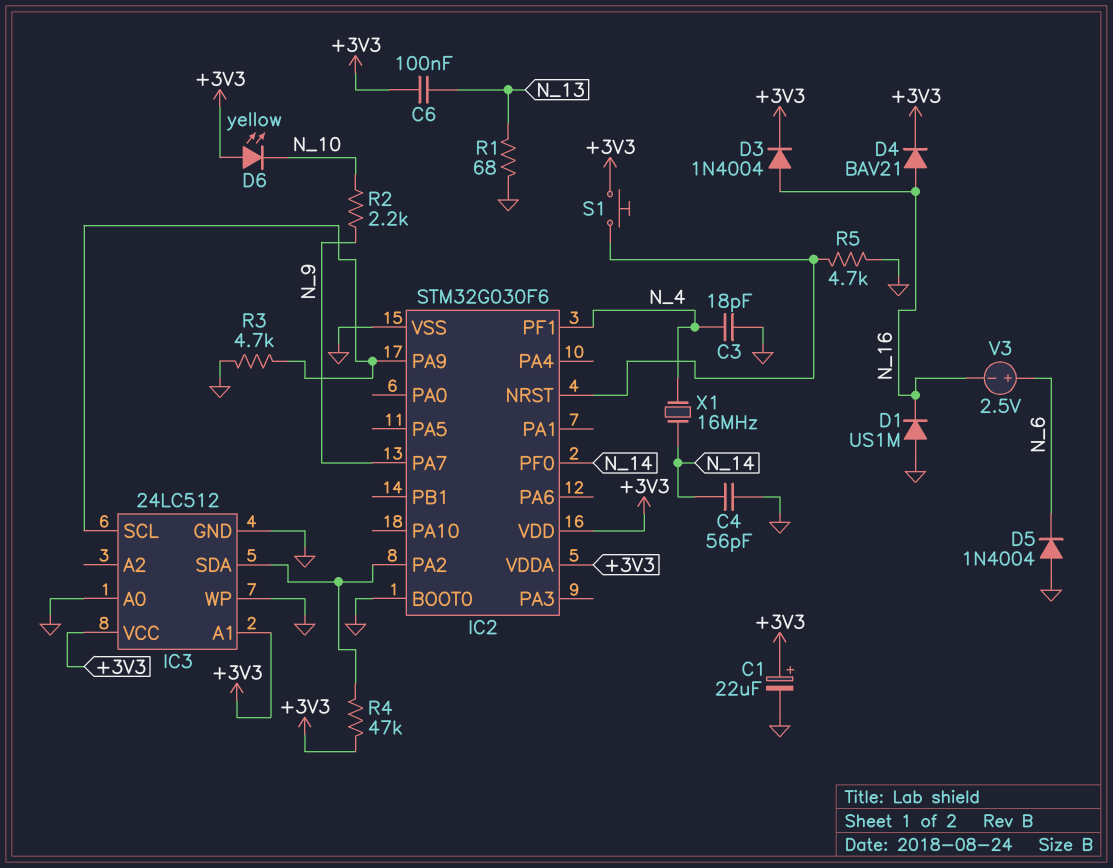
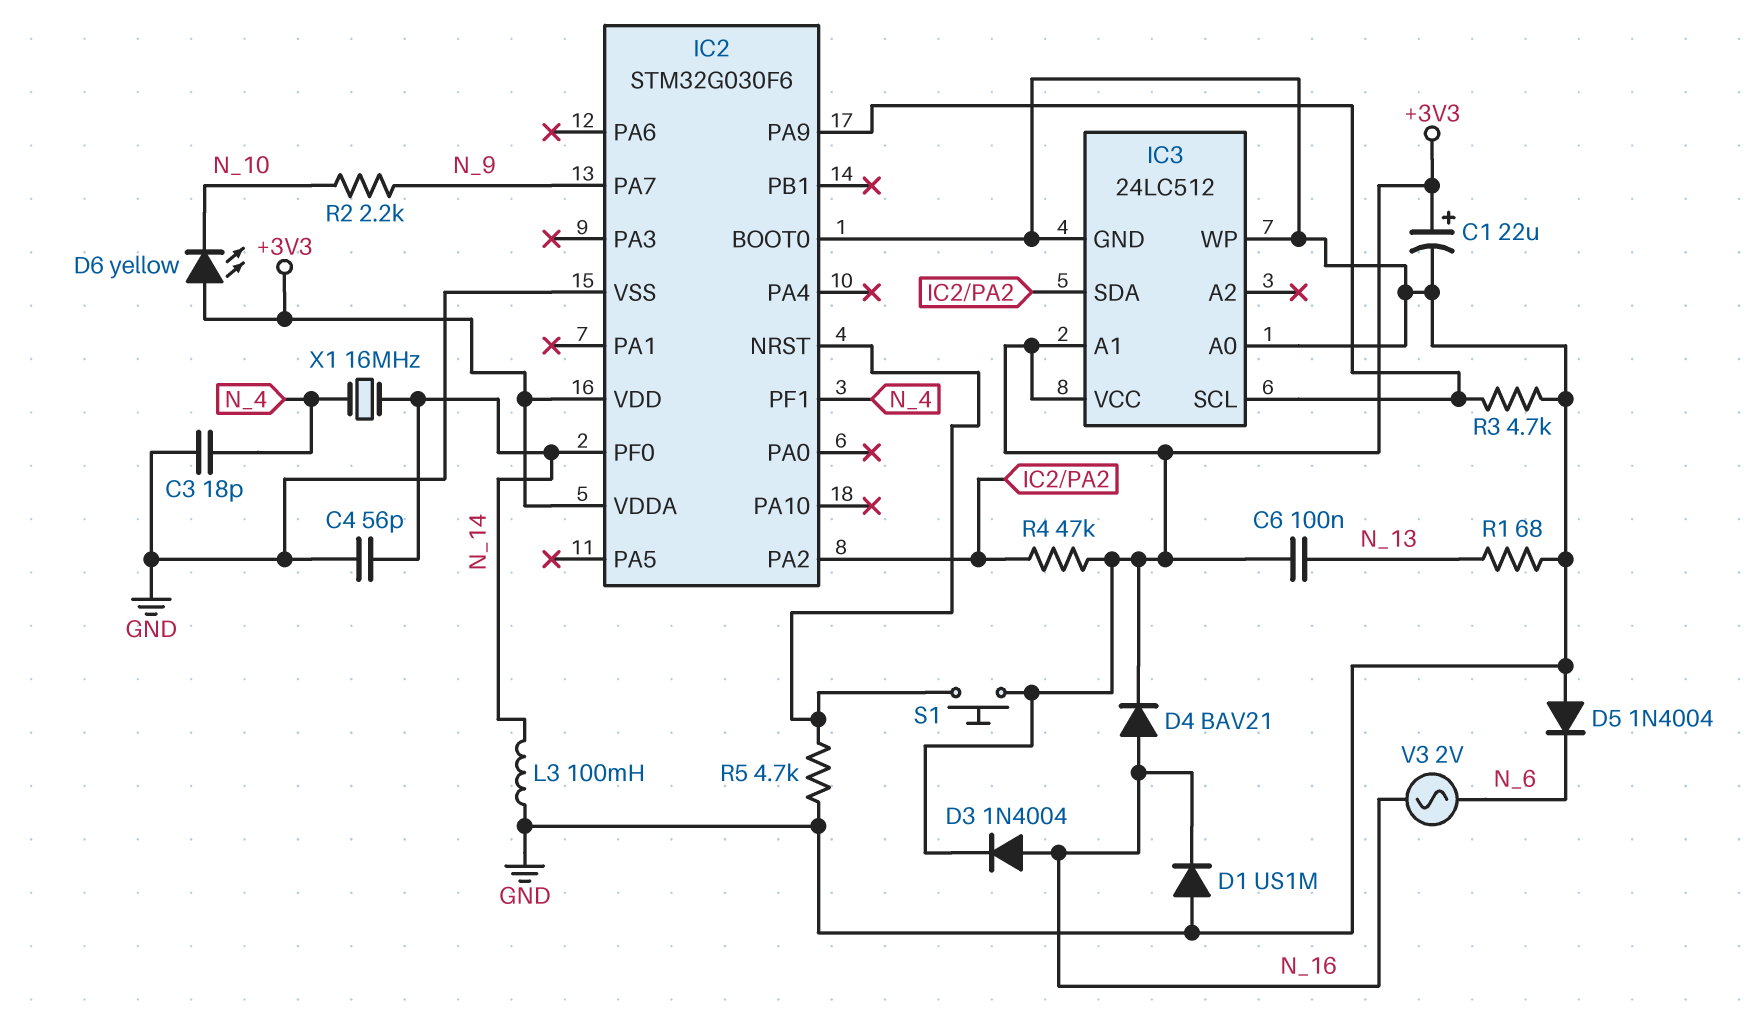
L3: none -> 100mH (GND, N_14)
V3: 2.5V (plus N_6, minus N_16) -> AC 2V (N_6, N_16)

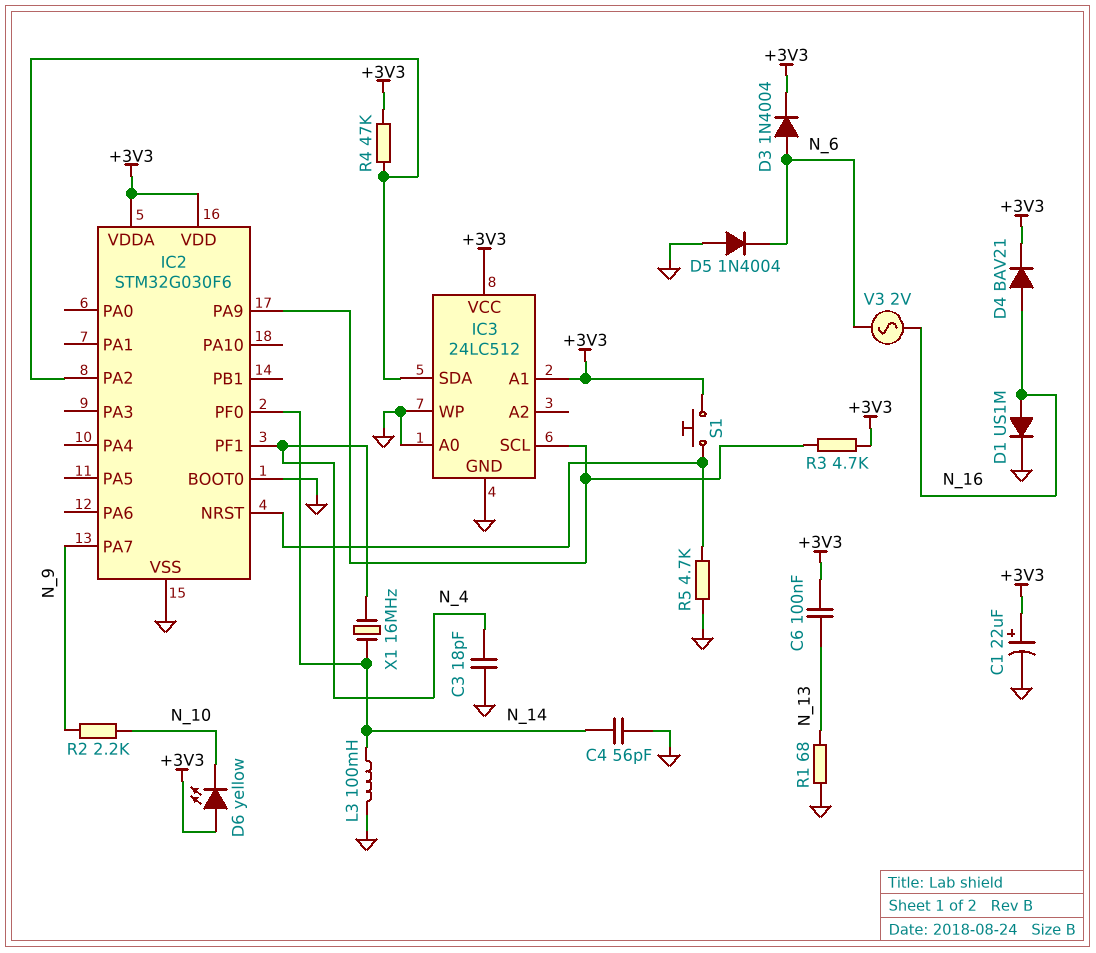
D1: diode US1M (A GND, K N_16) -> diode US1M (A N_16, K GND)
D3: diode 1N4004 (A N_16, K +3V3) -> diode 1N4004 (A N_6, K +3V3)
R3: 4.7k (GND, IC2/PA9) -> 4.7k (+3V3, IC2/PA9)

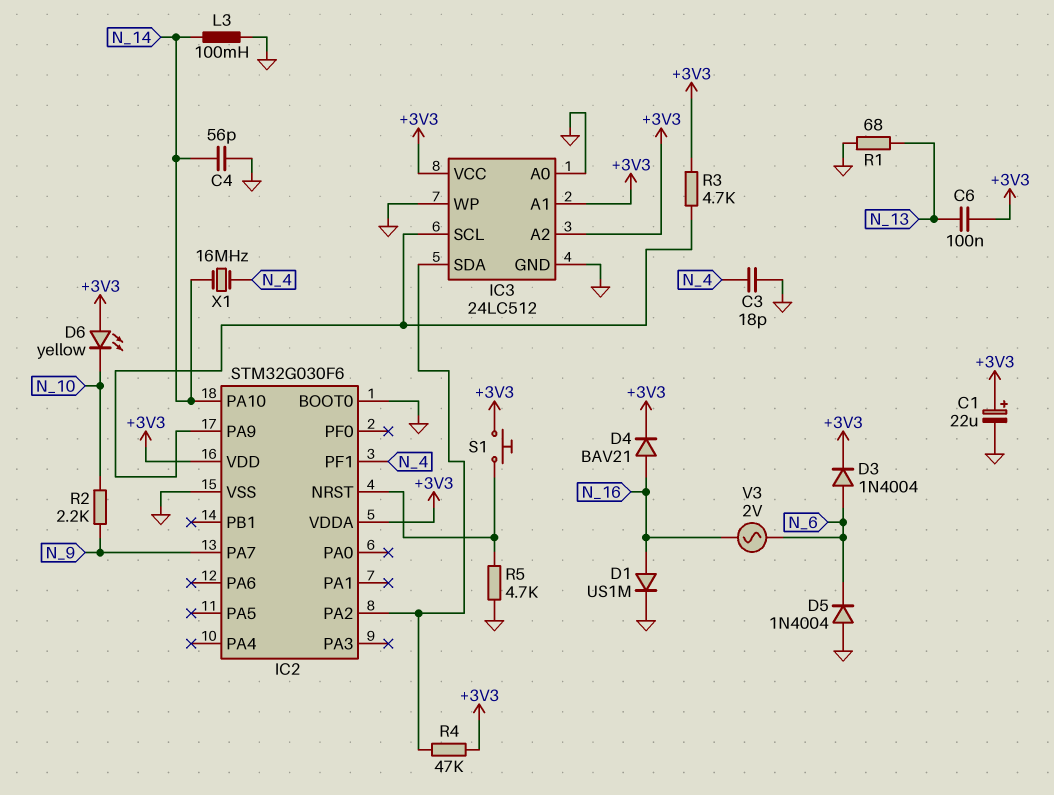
IC2 pin PA10: none -> N_14
IC2 pin PF0: N_14 -> none
IC3 pin A2: none -> +3V3

